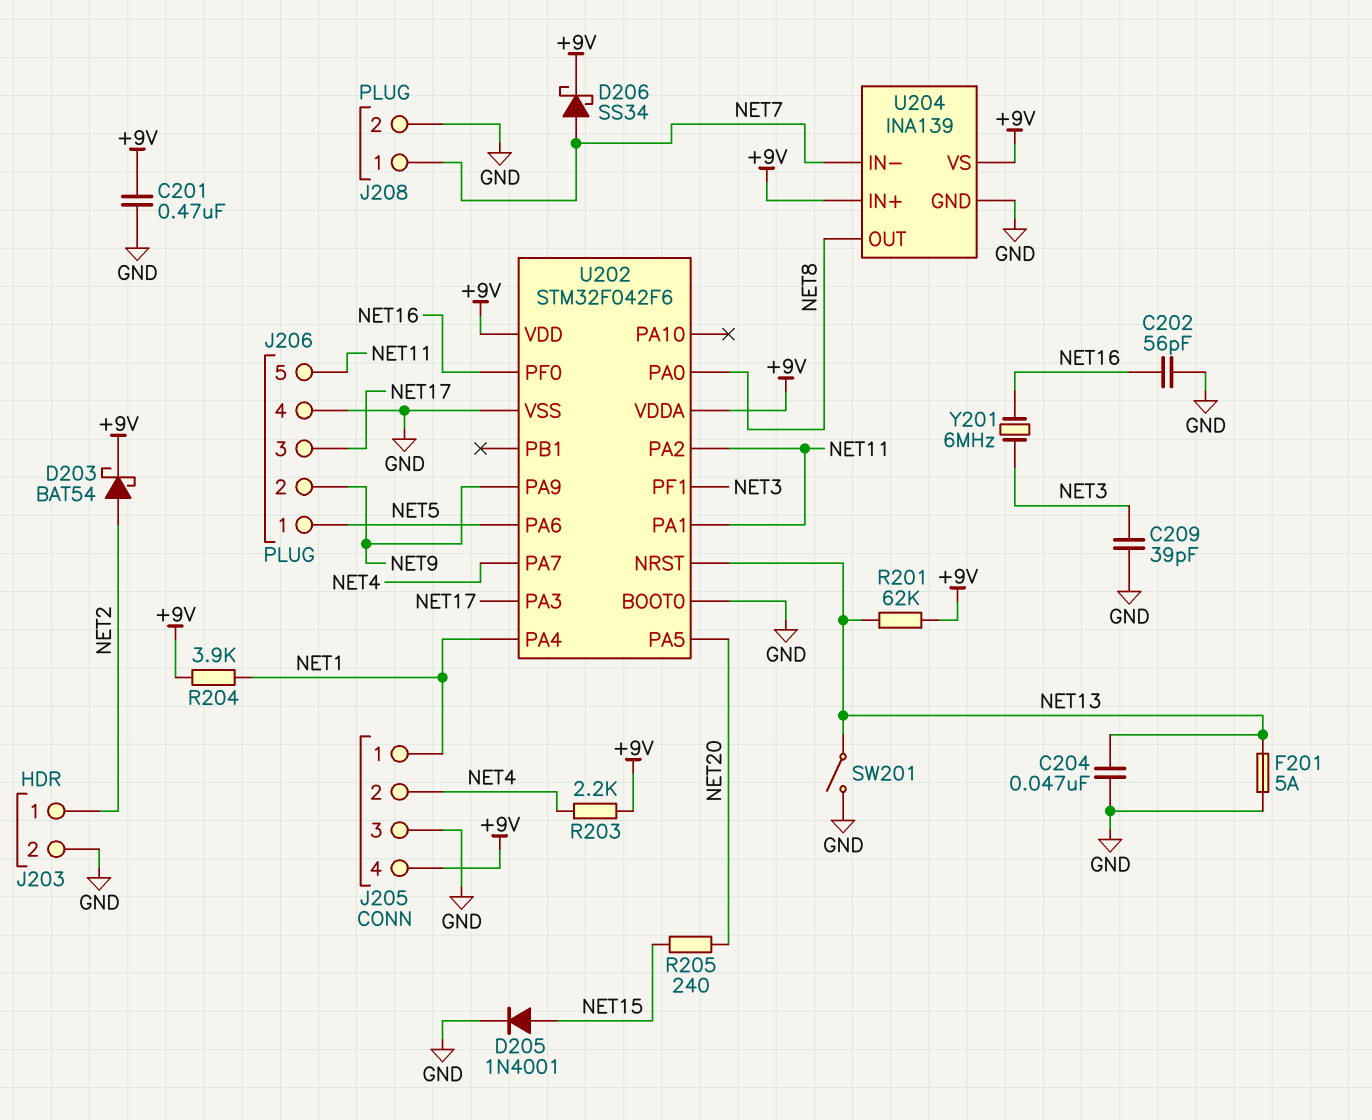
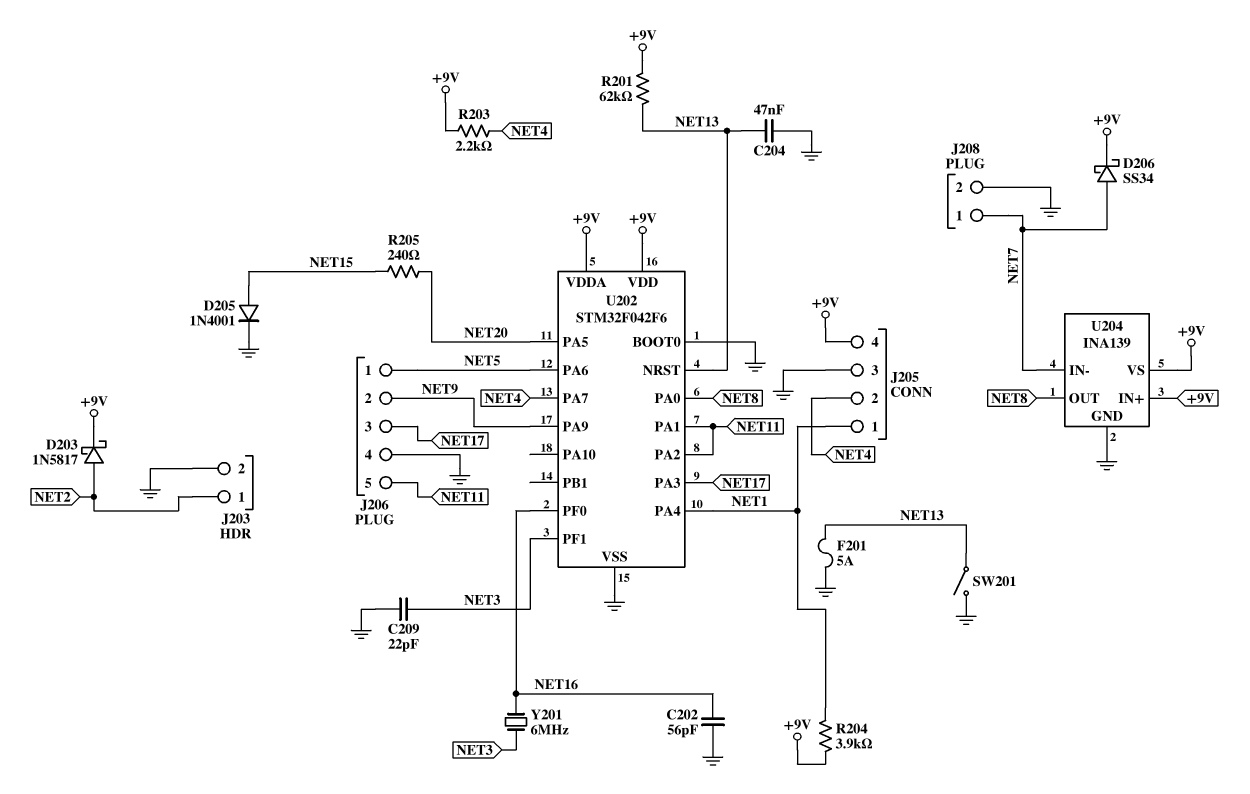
C201: 470nF (+9V, GND) -> none
C209: 39pF (GND, NET3) -> 22pF (GND, NET3)
D203: schottky BAT54 (A NET2, K +9V) -> schottky 1N5817 (A NET2, K +9V)

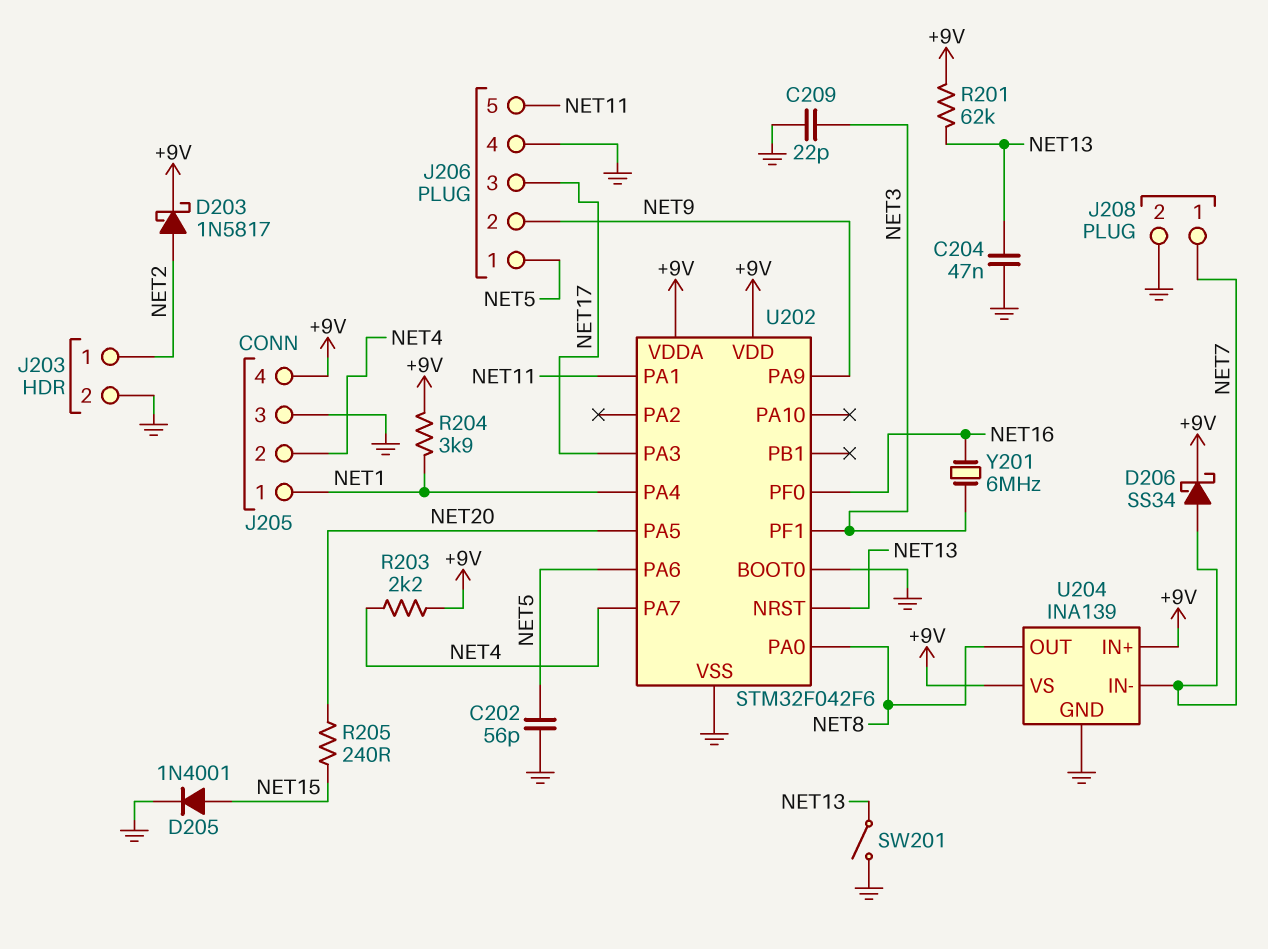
C202: 56pF (GND, NET16) -> 56pF (GND, NET5)
F201: 5A (GND, NET13) -> none
U202 pin PA2: NET11 -> none

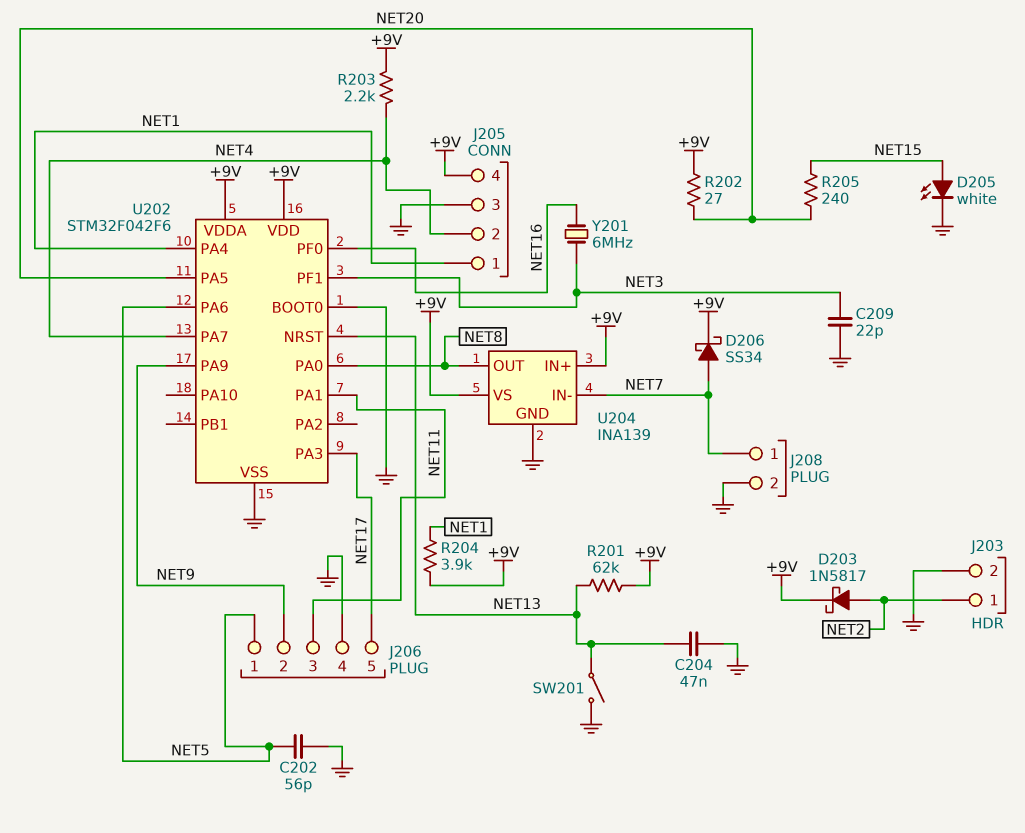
D205: diode 1N4001 (A NET15, K GND) -> LED white (A NET15, K GND)
J206 pin 3: NET17 -> NET11
J206 pin 5: NET11 -> NET17
R202: none -> 27 (+9V, NET20)

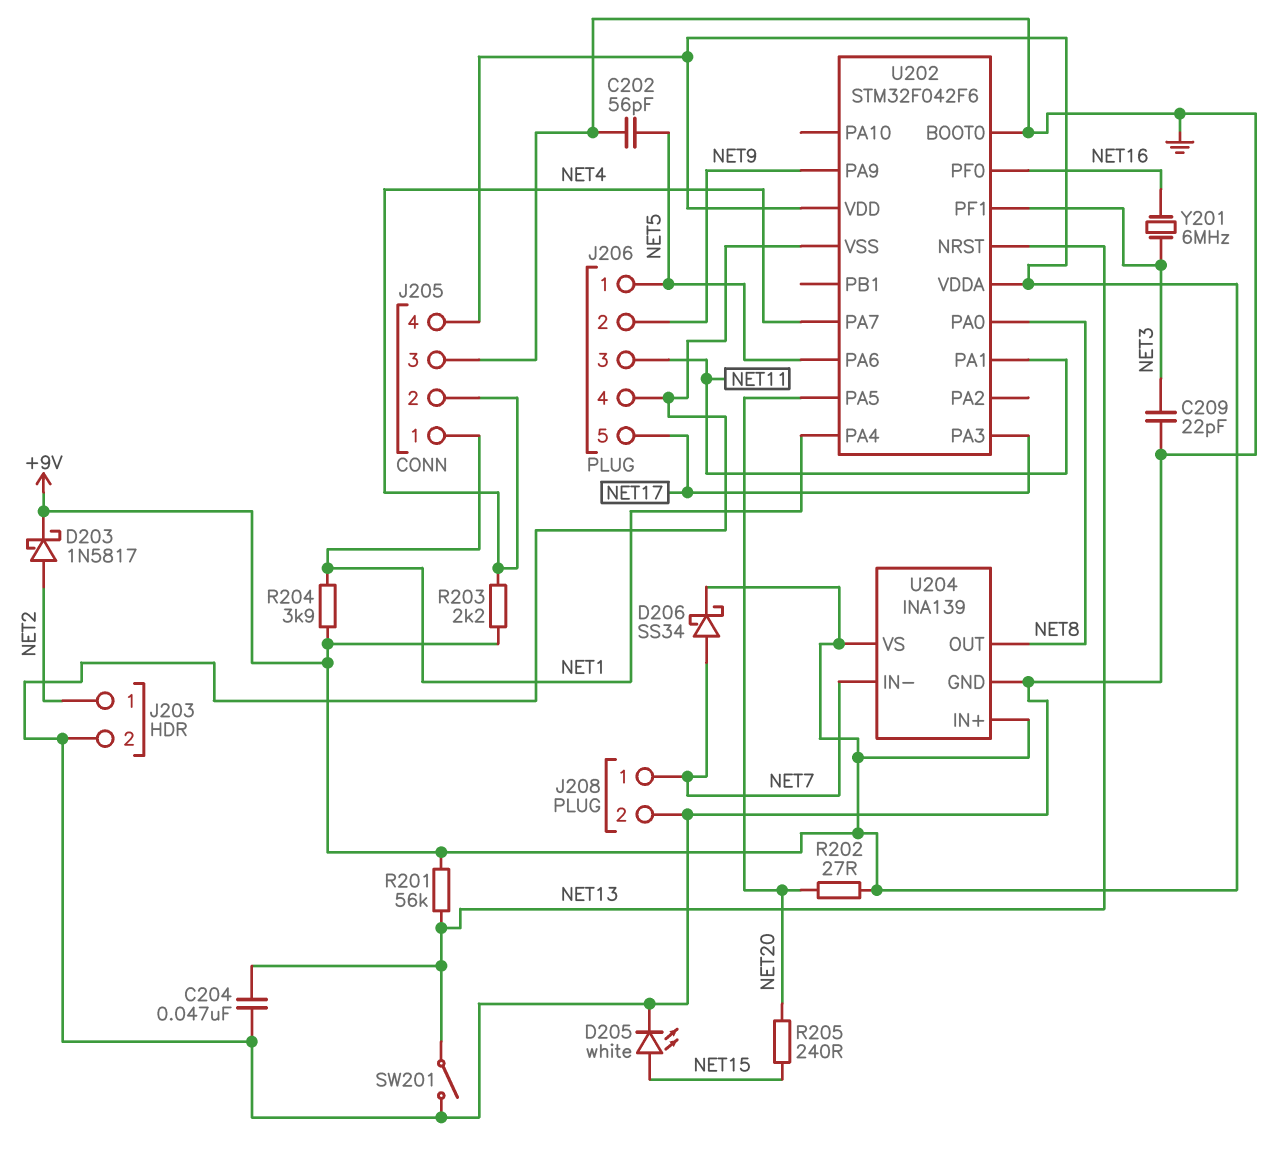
R201: 62k (+9V, NET13) -> 56k (+9V, NET13)

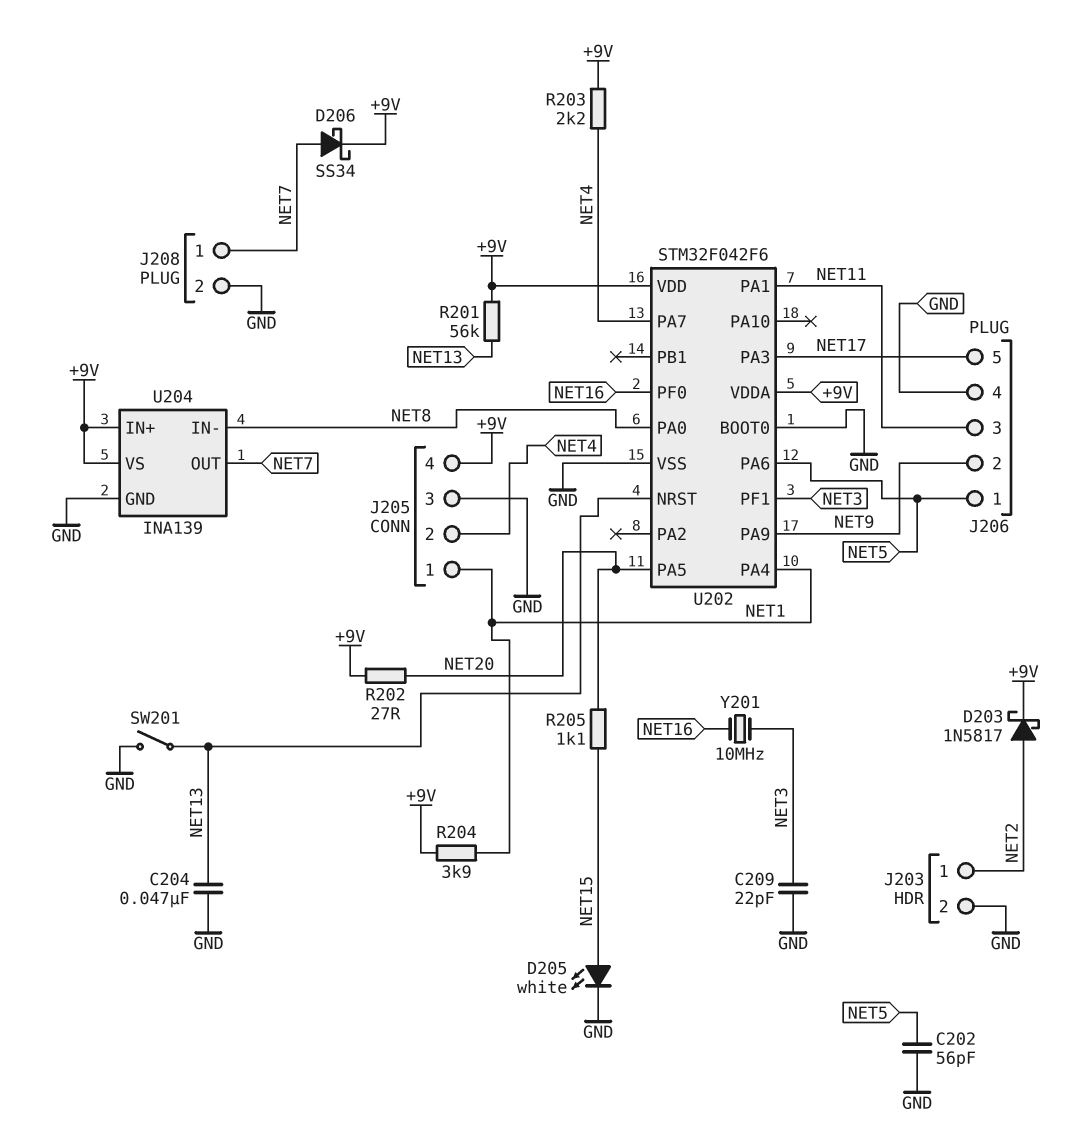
R205: 240 (NET15, NET20) -> 1.1k (NET15, NET20)
U204 pin IN-: NET7 -> NET8
U204 pin OUT: NET8 -> NET7
Y201: 6MHz (NET3, NET16) -> 10MHz (NET3, NET16)

